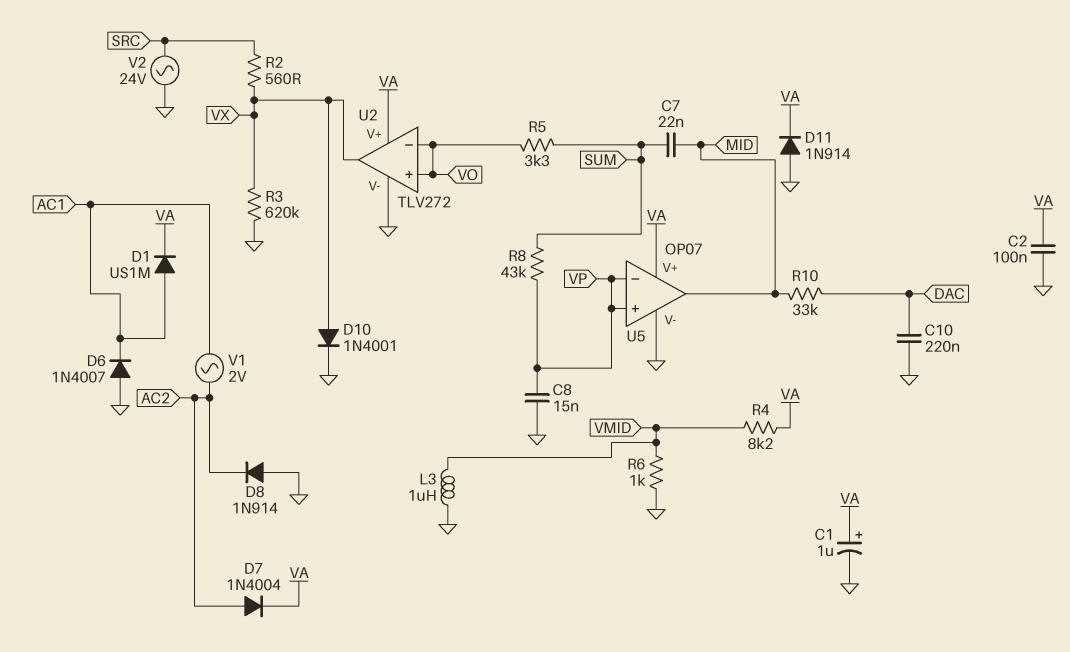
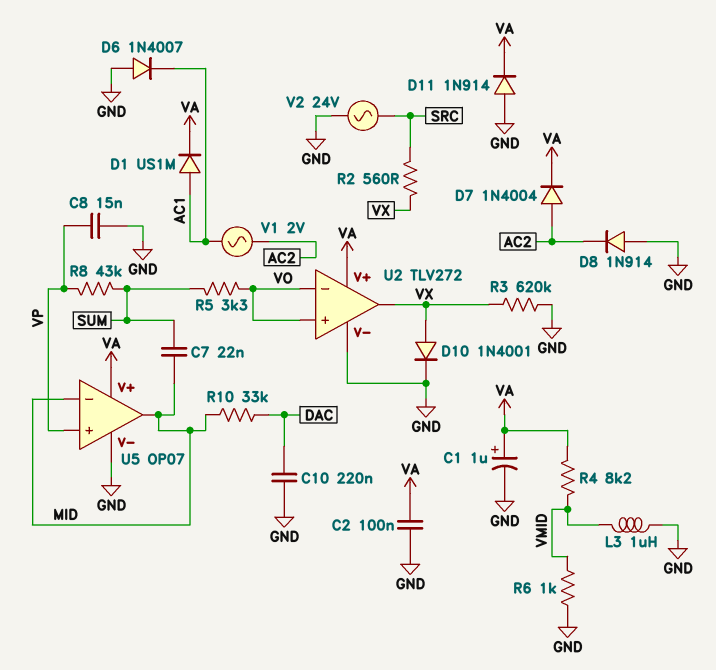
U5 pin in-: VP -> MID

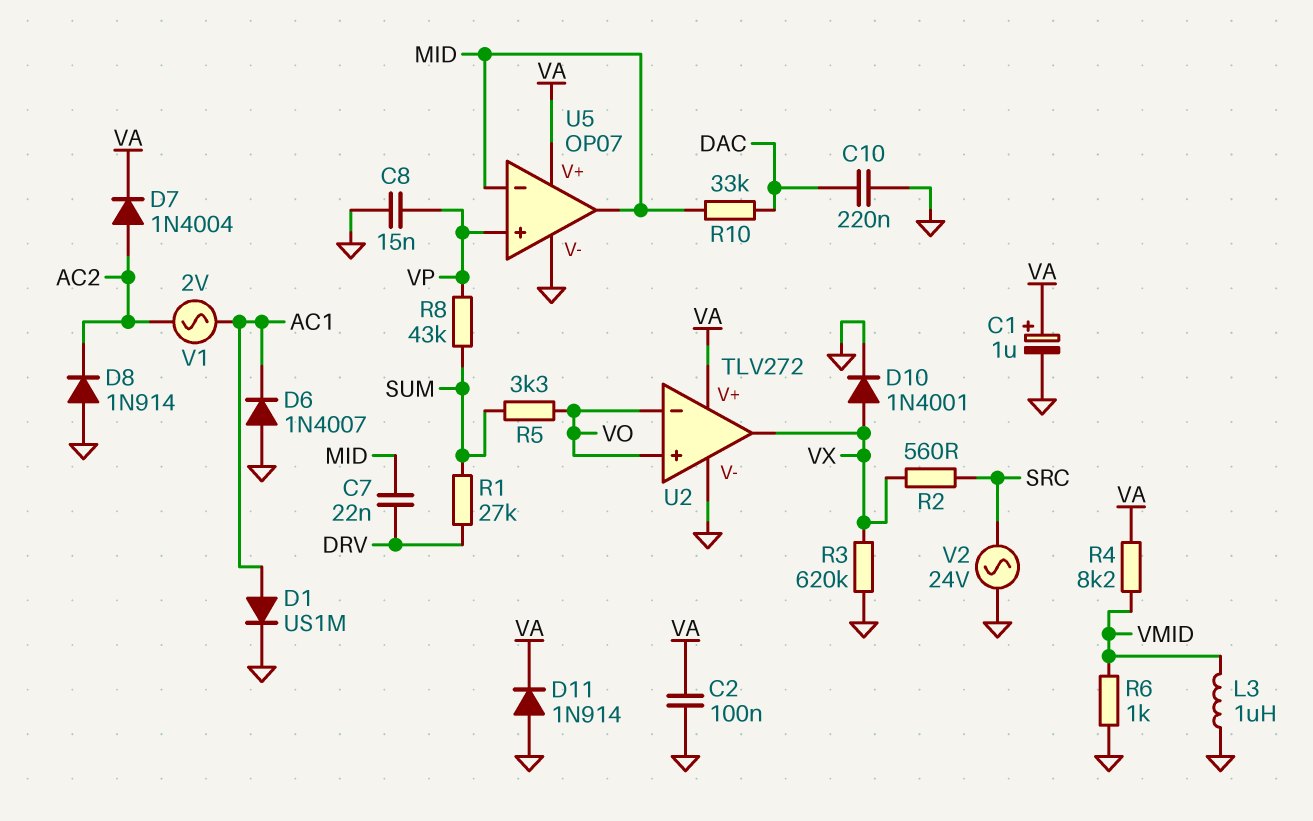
C7: 22nF (MID, SUM) -> 22nF (DRV, MID)
D1: diode US1M (A AC1, K VA) -> diode US1M (A AC1, K GND)
R1: none -> 27k (DRV, SUM)

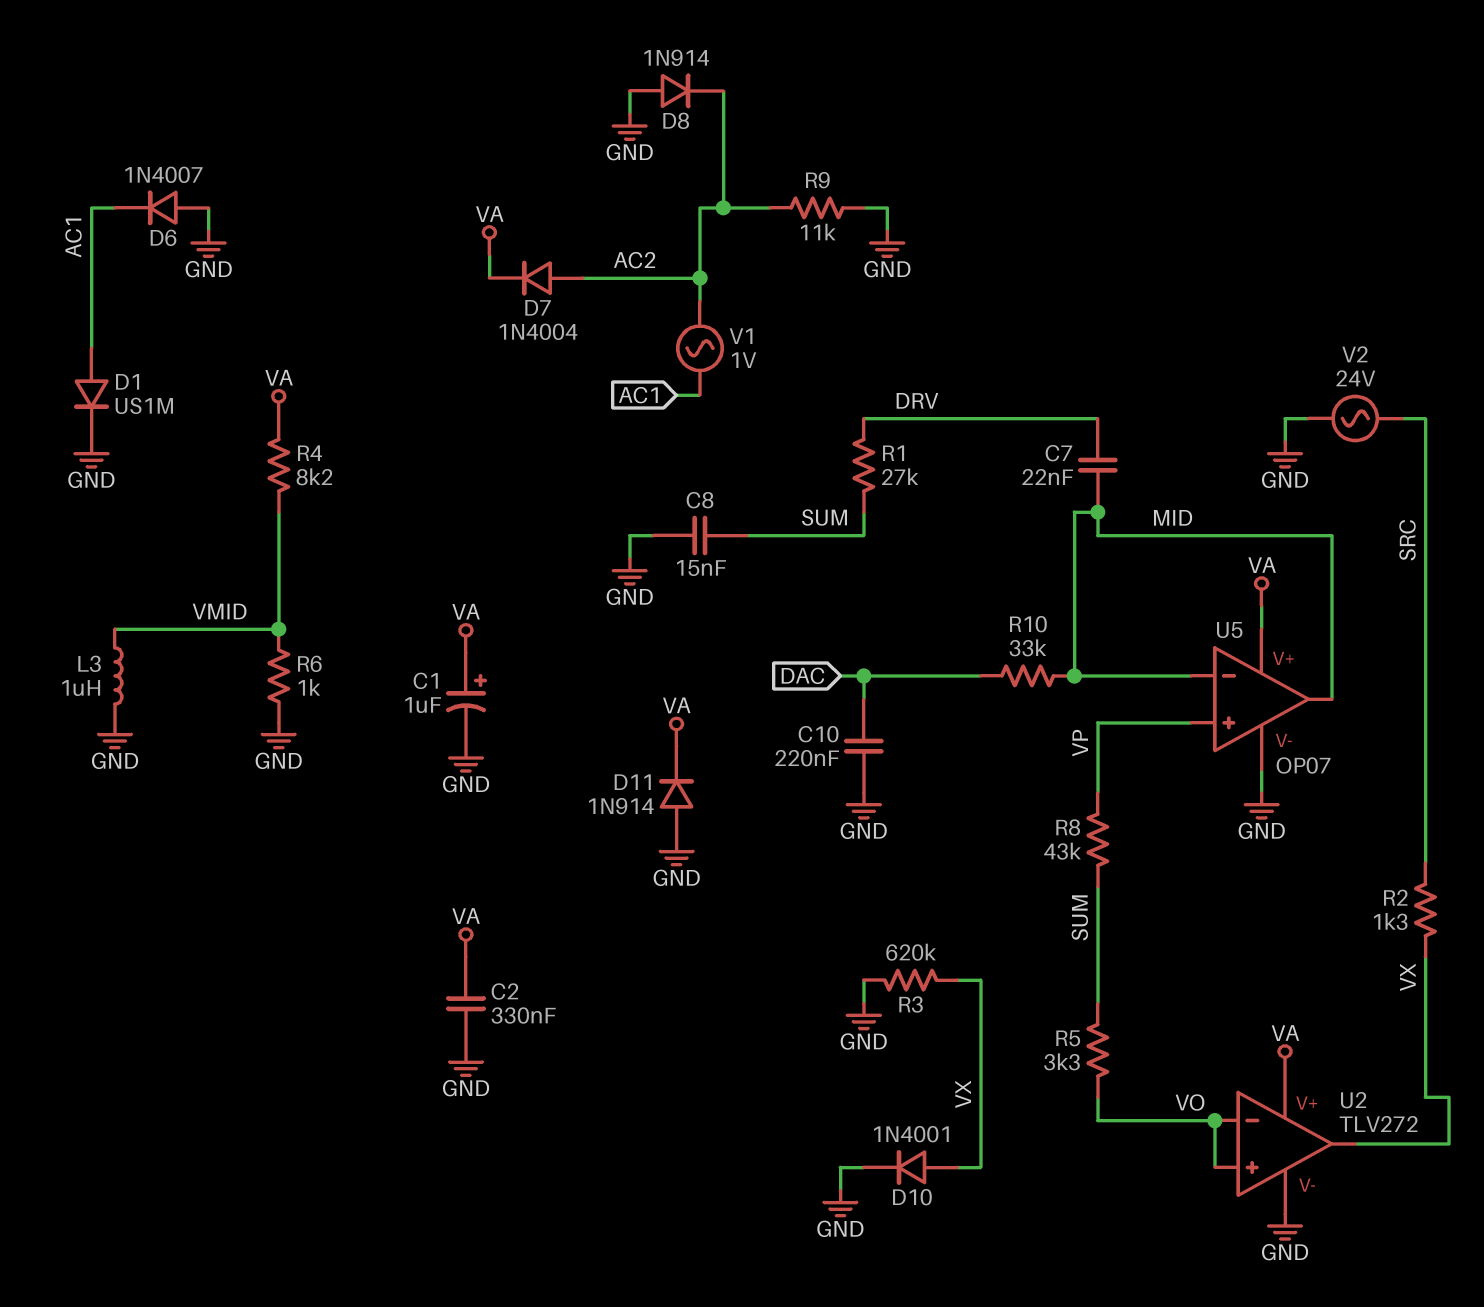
C2: 100nF (GND, VA) -> 330nF (GND, VA)
C8: 15nF (GND, VP) -> 15nF (GND, SUM)
R2: 560 (SRC, VX) -> 1.3k (SRC, VX)
R9: none -> 11k (AC2, GND)
V1: AC 2V (AC1, AC2) -> AC 1V (AC1, AC2)

